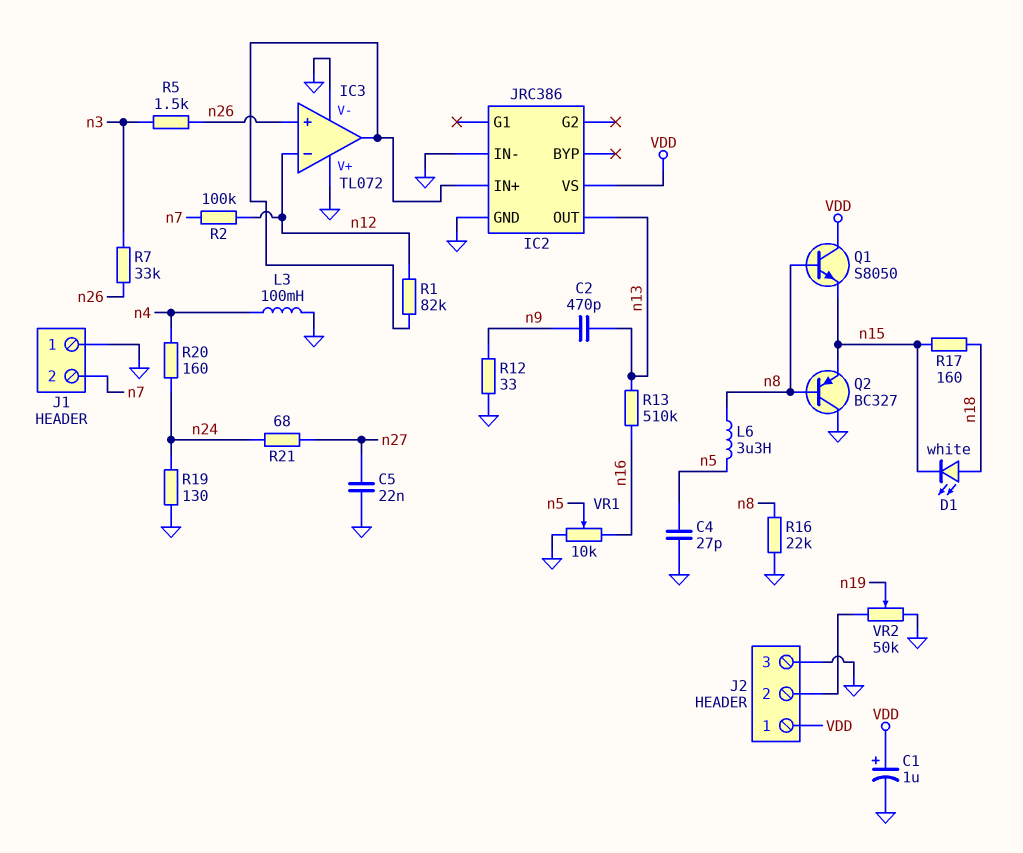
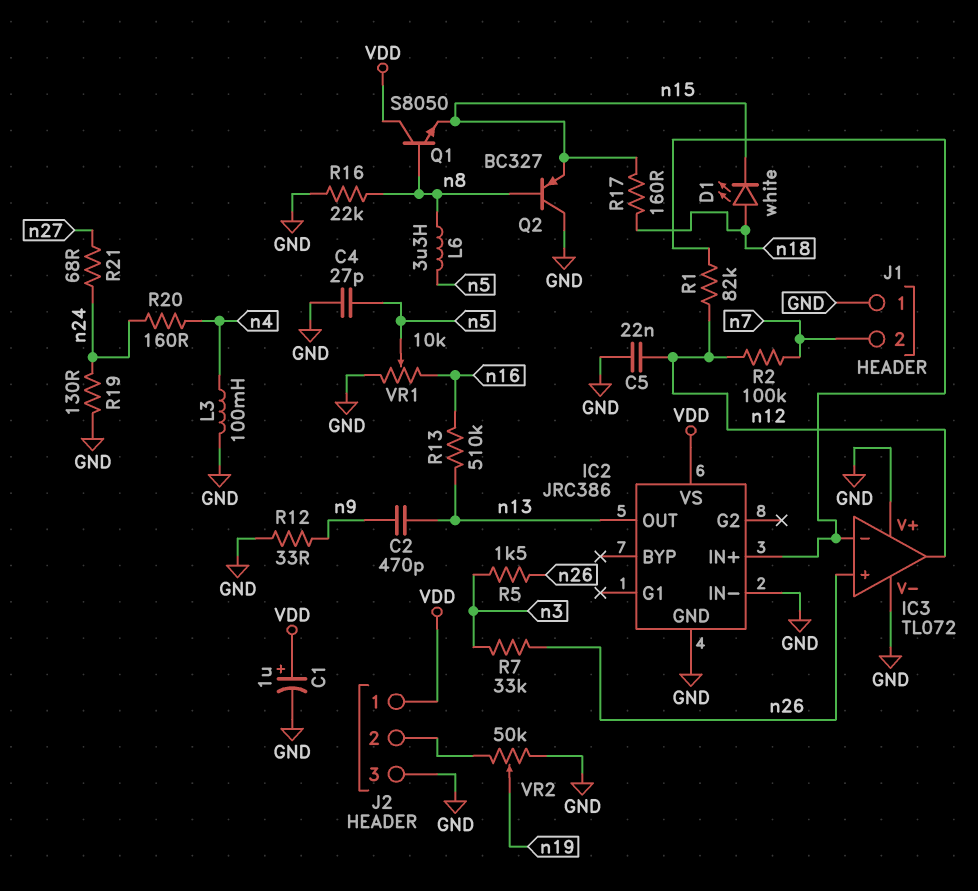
C5: 22nF (GND, n27) -> 22nF (GND, n12)
IC3 pin in-: n12 -> IC2/IN+
IC3 pin out: IC2/IN+ -> n12

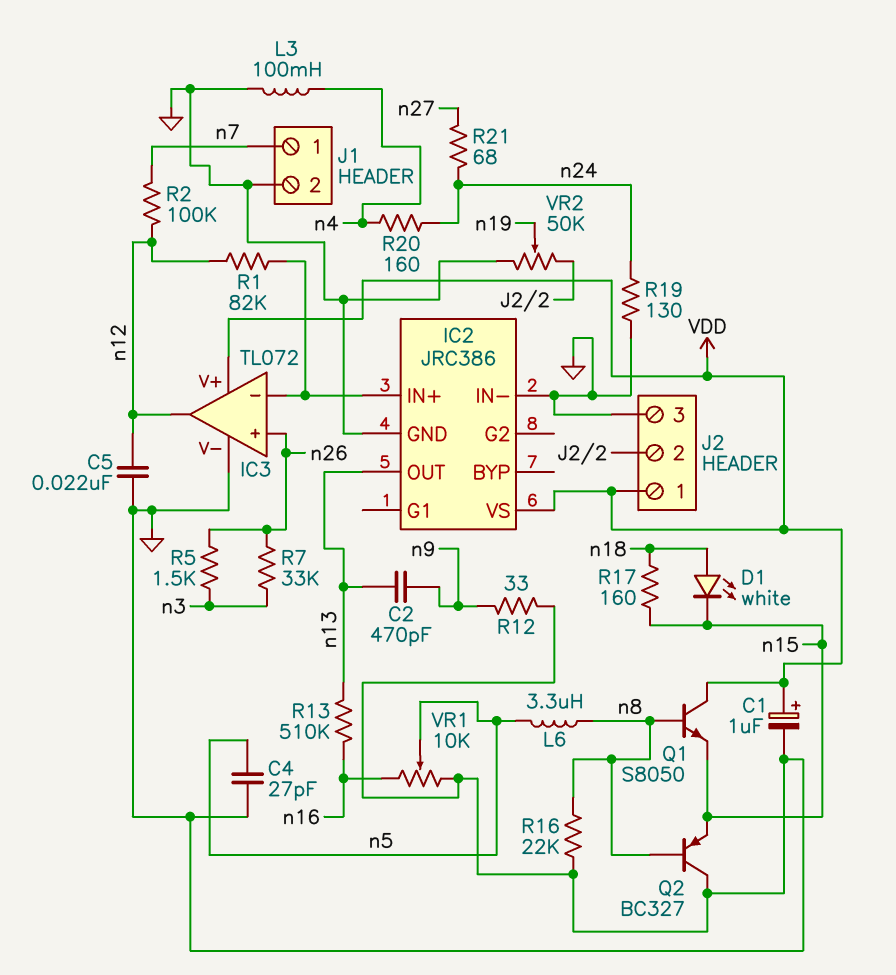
IC3 pin V+: GND -> VDD
J1 pin 1: GND -> n7
J1 pin 2: n7 -> GND

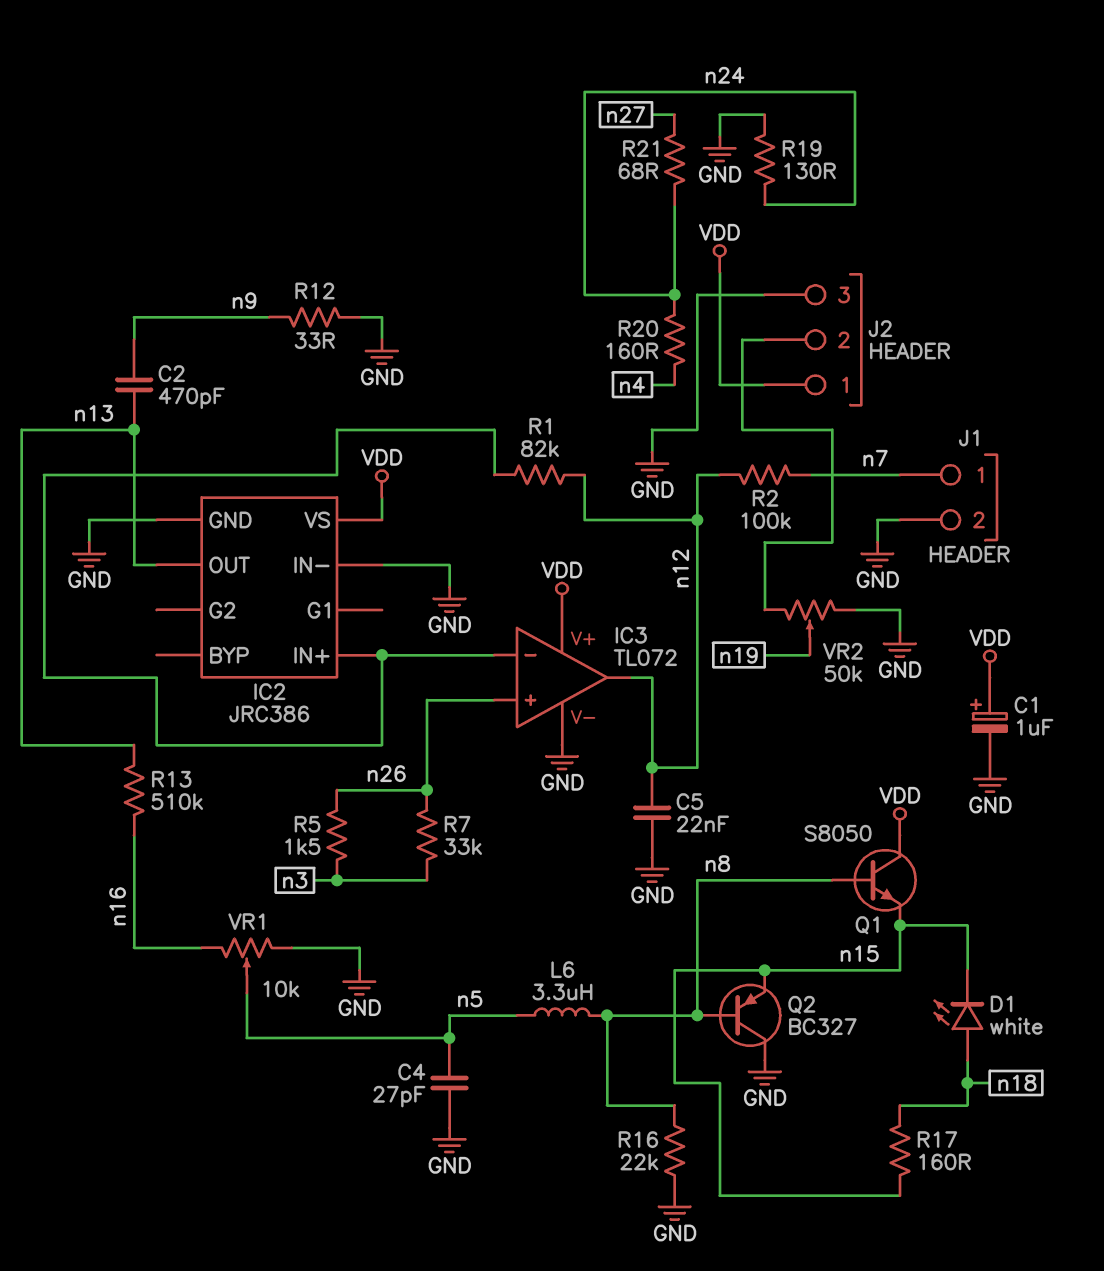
L3: 100mH (GND, n4) -> none

